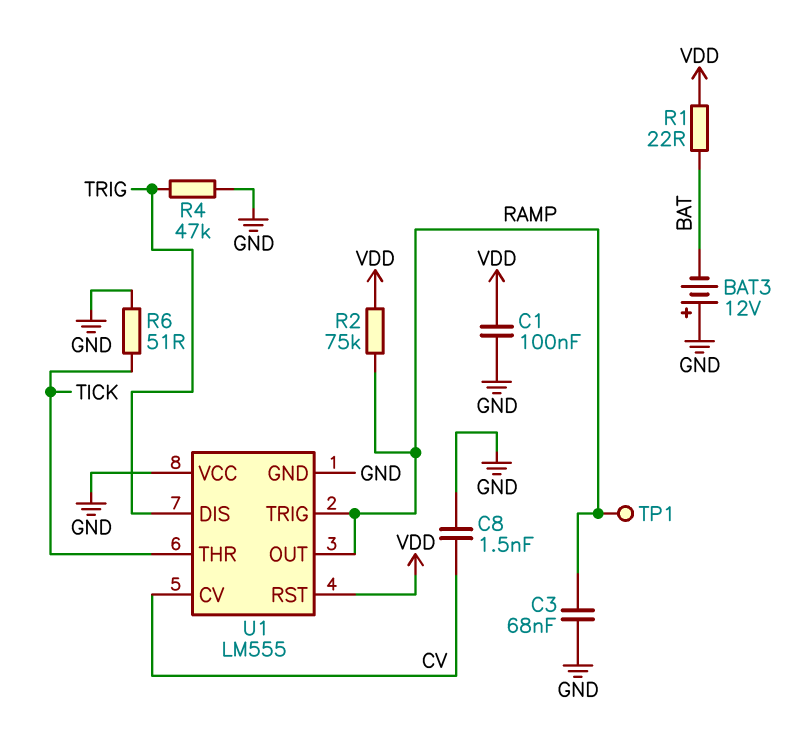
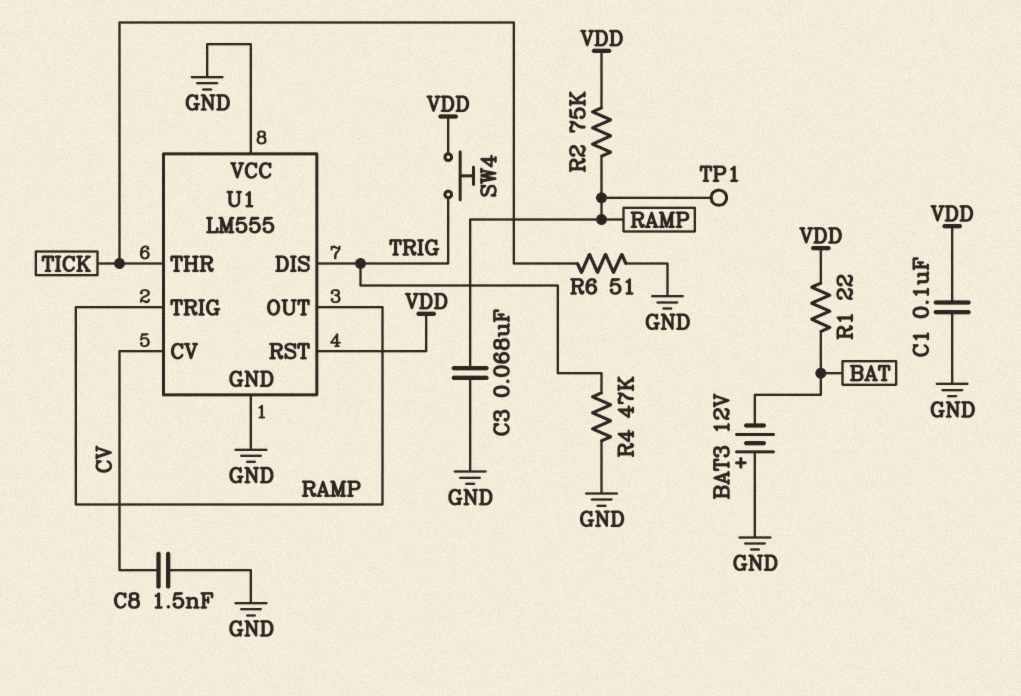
SW4: none -> button (TRIG, VDD)

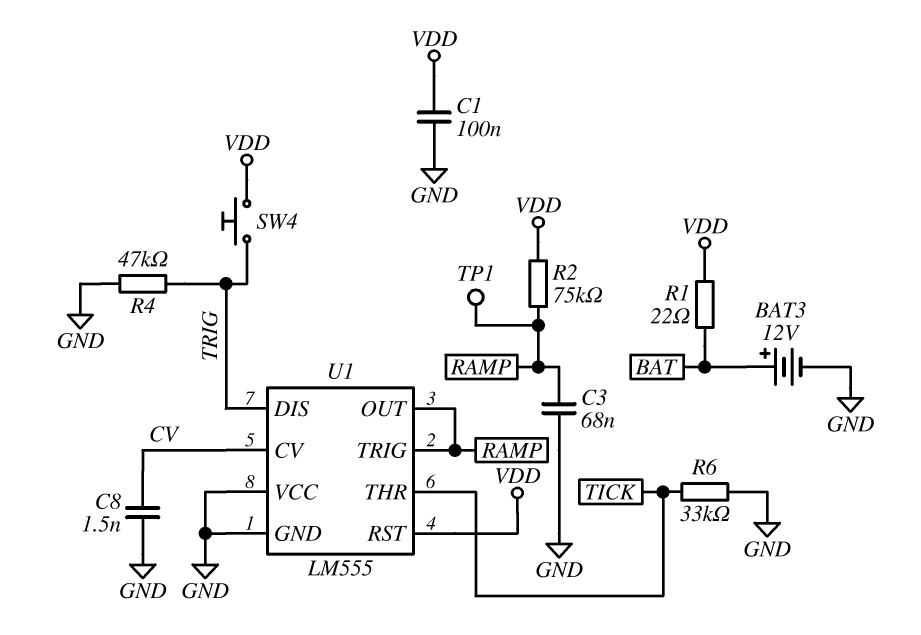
BAT3: 12V (plus GND, minus BAT) -> 12V (plus BAT, minus GND)
R6: 51 (GND, TICK) -> 33k (GND, TICK)

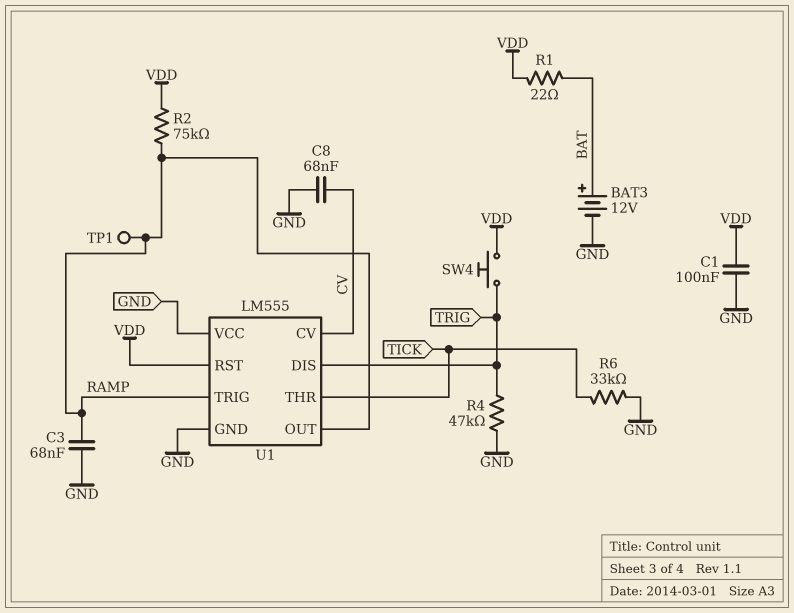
C8: 1.5nF (CV, GND) -> 68nF (CV, GND)

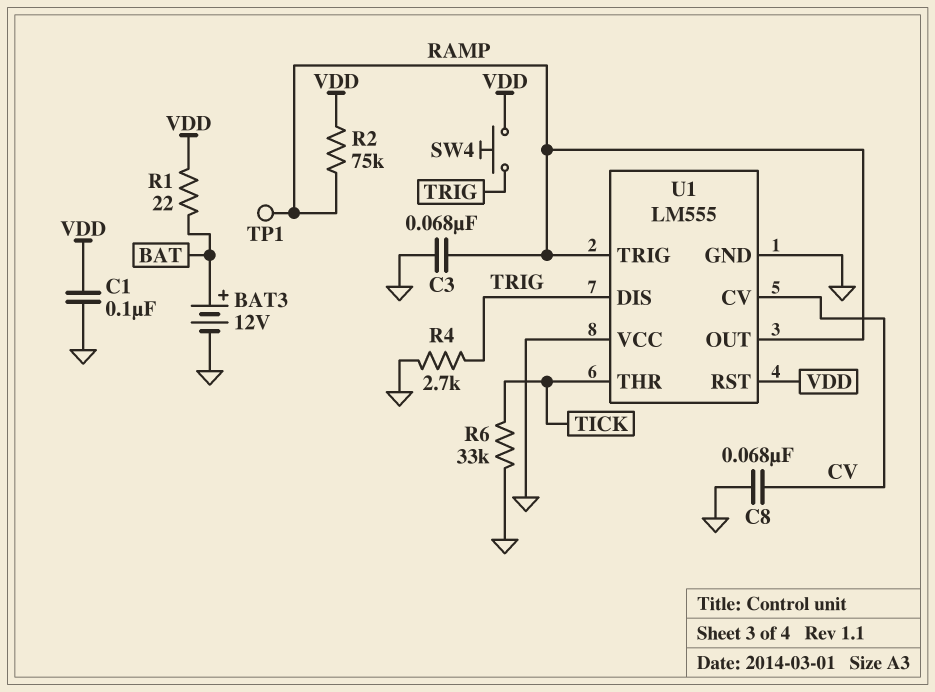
R4: 47k (GND, TRIG) -> 2.7k (GND, TRIG)

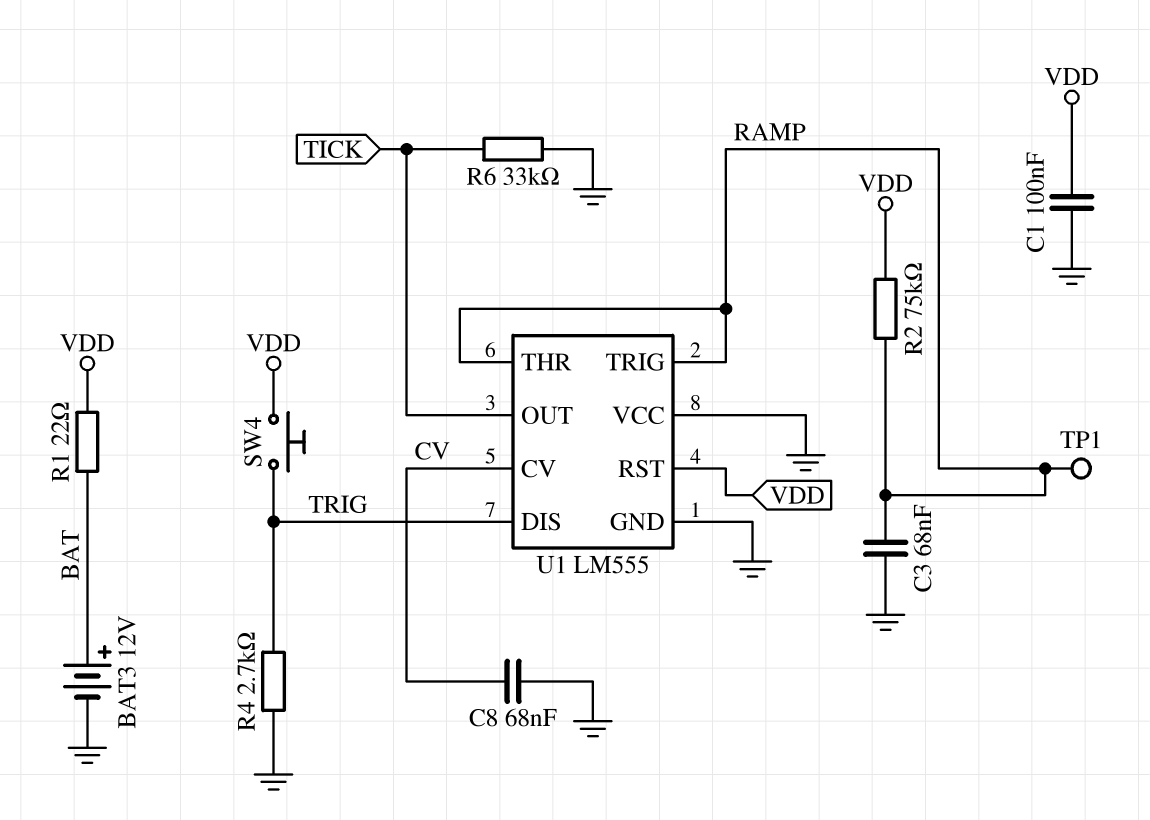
U1 pin OUT: RAMP -> TICK
U1 pin THR: TICK -> RAMP

